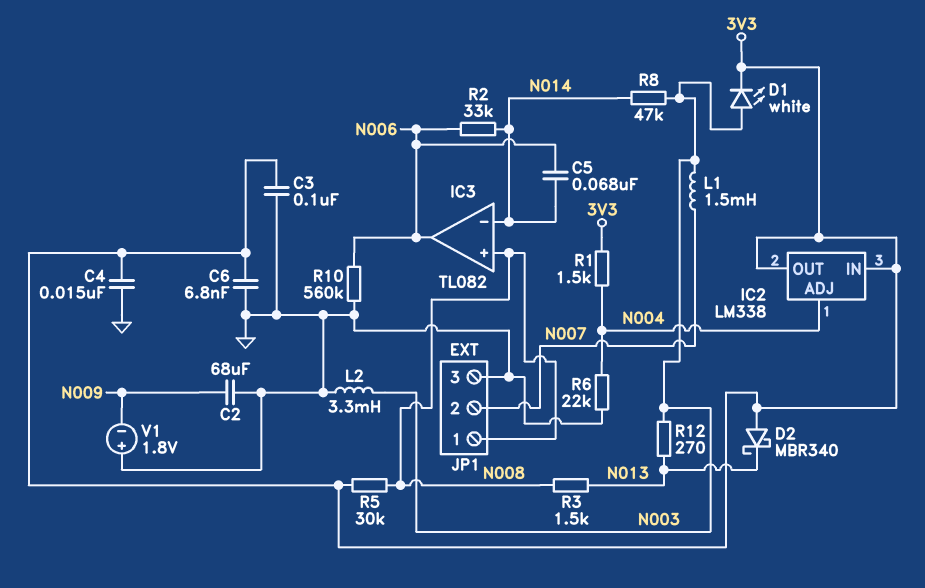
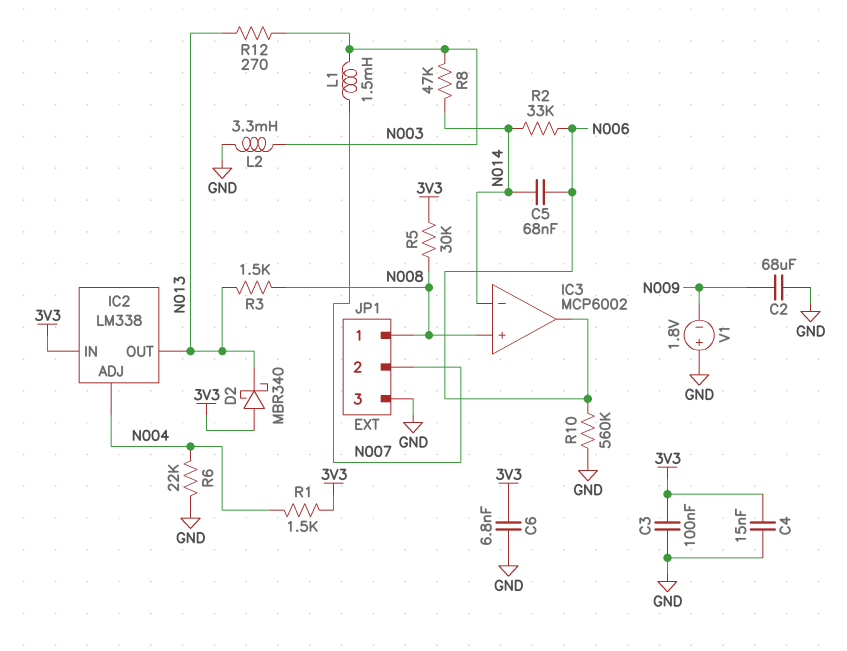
D1: LED white (A N003, K 3V3) -> none
IC2 pin OUT: 3V3 -> N013
IC3: TL082 -> MCP6002

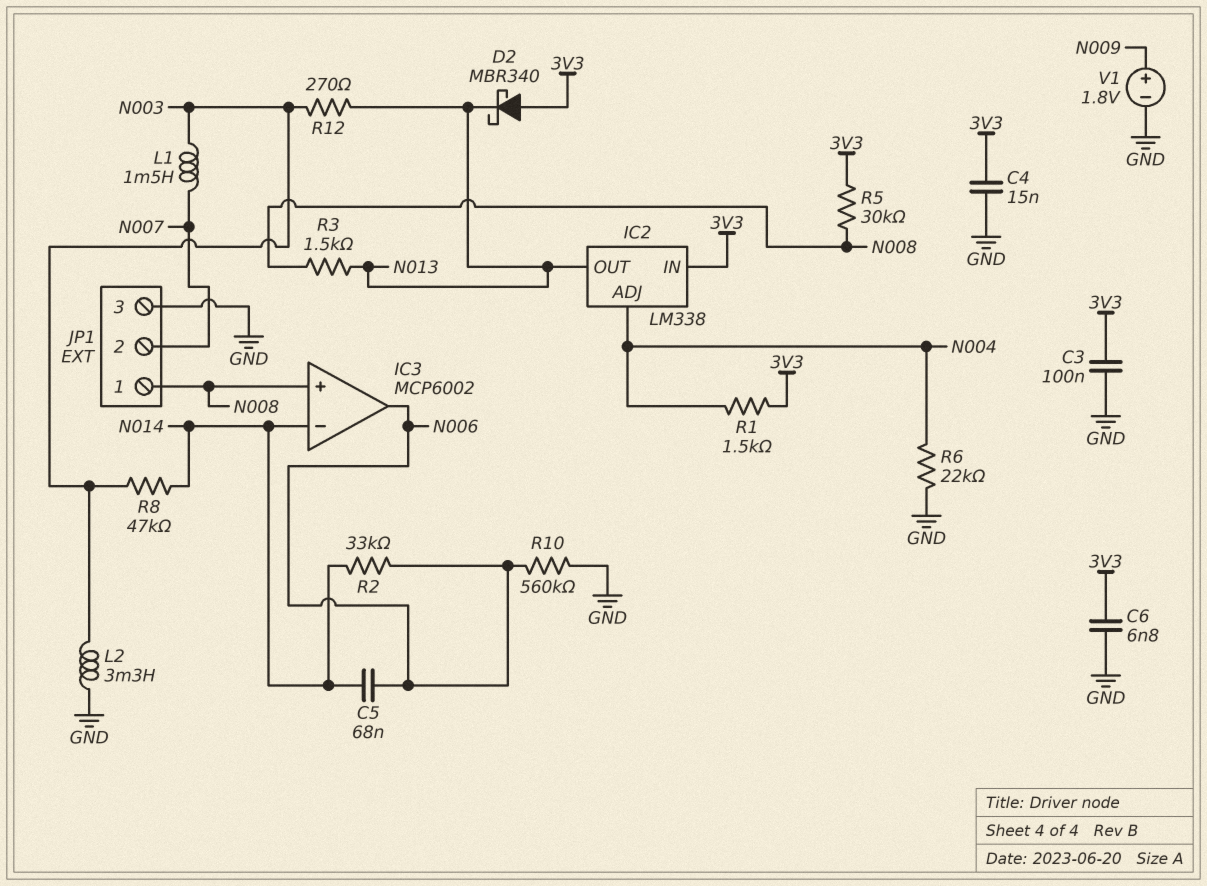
C2: 68uF (GND, N009) -> none
V1: 1.8V (plus GND, minus N009) -> 1.8V (plus N009, minus GND)

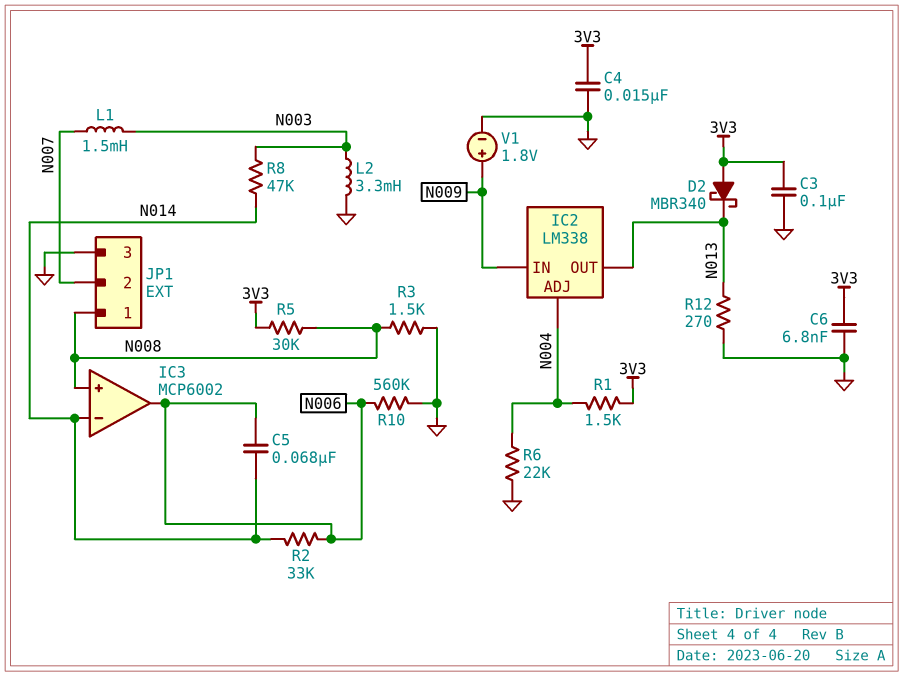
IC2 pin IN: 3V3 -> N009
R3: 1.5k (N008, N013) -> 1.5k (GND, N008)
R12: 270 (N003, N013) -> 270 (GND, N013)

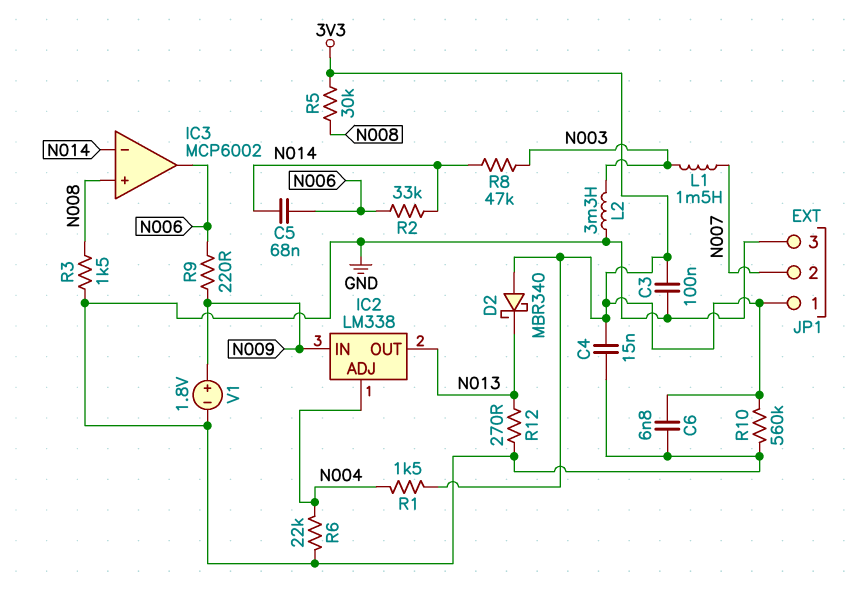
JP1 pin 1: N008 -> 3V3
R9: none -> 220 (N006, N009)
R10: 560k (GND, N006) -> 560k (3V3, GND)

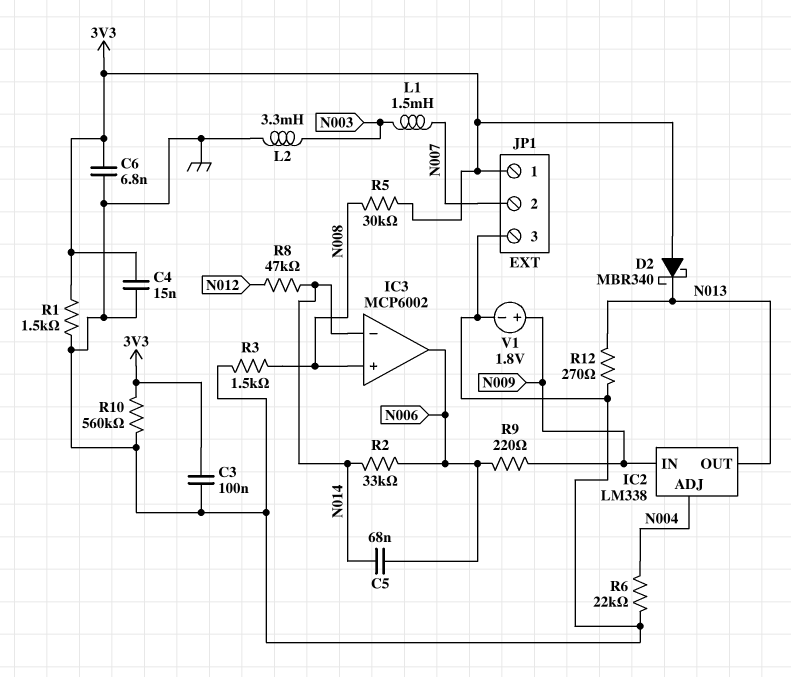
R1: 1.5k (3V3, N004) -> 1.5k (3V3, GND)
R8: 47k (N003, N014) -> 47k (N012, N014)

